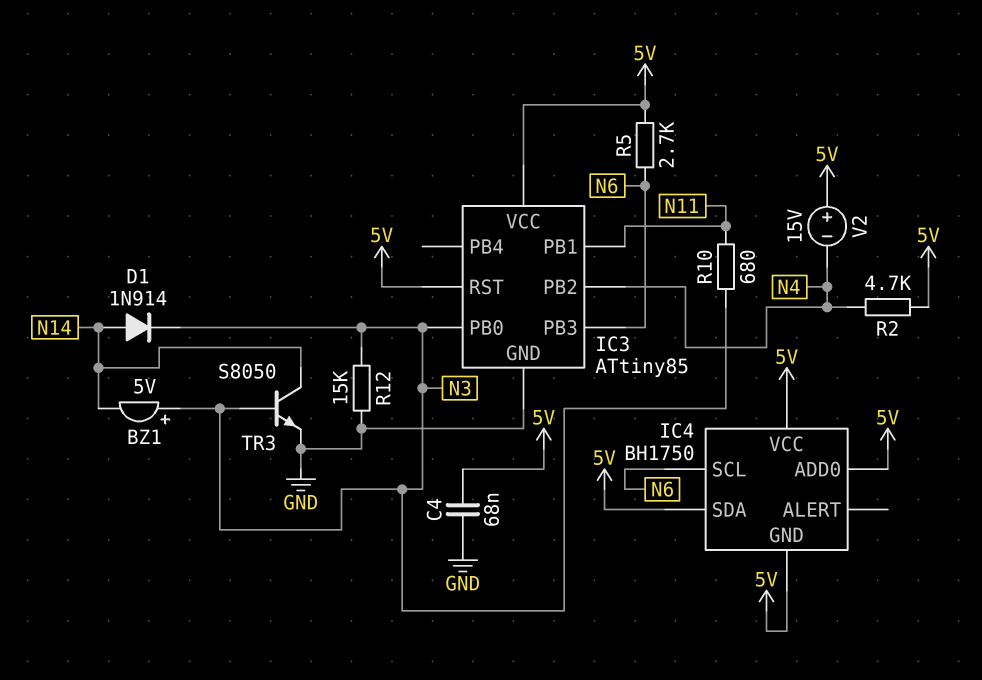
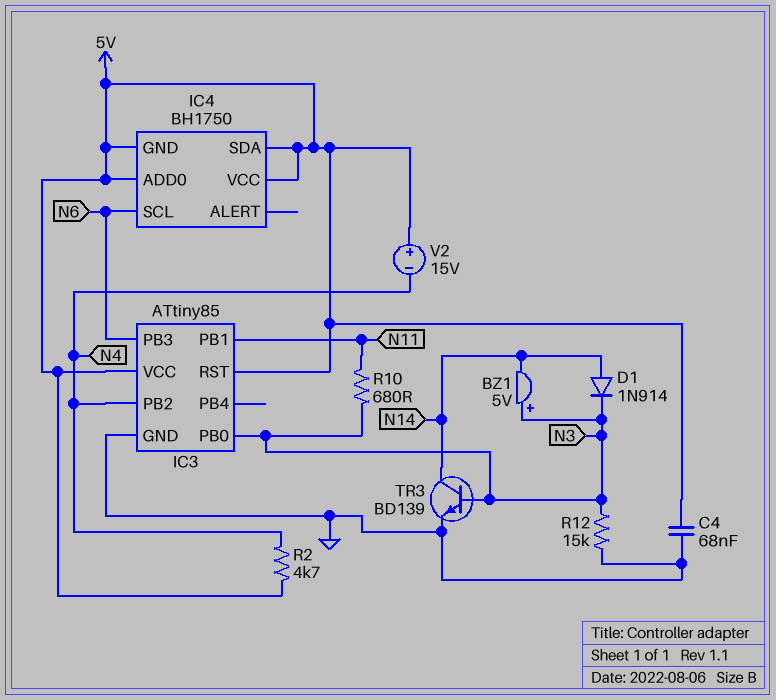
R5: 2.7k (5V, N6) -> none
TR3: NPN S8050 (B N3, C N14, E GND) -> NPN BD139 (B N3, C N14, E GND)

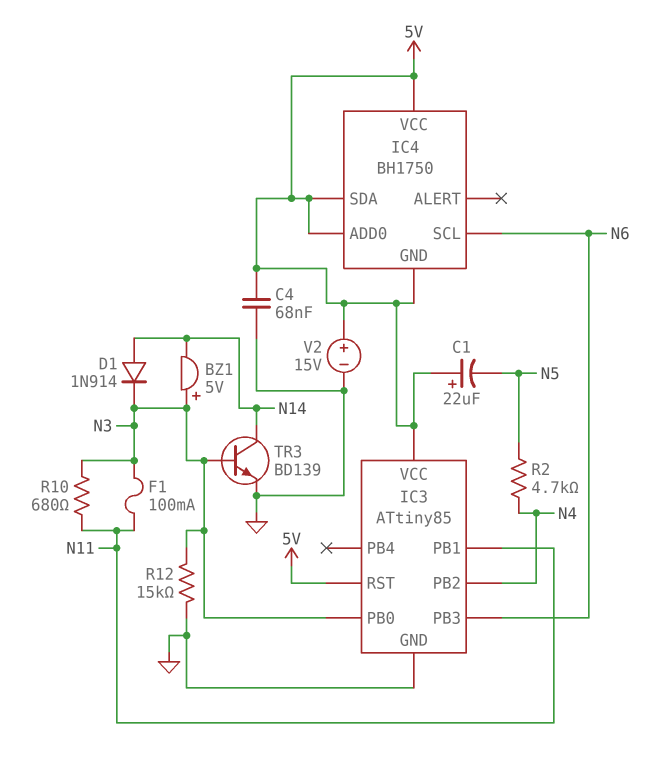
C1: none -> 22uF (plus 5V, minus N5)
F1: none -> 100mA (N3, N11)
R2: 4.7k (5V, N4) -> 4.7k (N4, N5)
V2: 15V (plus 5V, minus N4) -> 15V (plus 5V, minus GND)

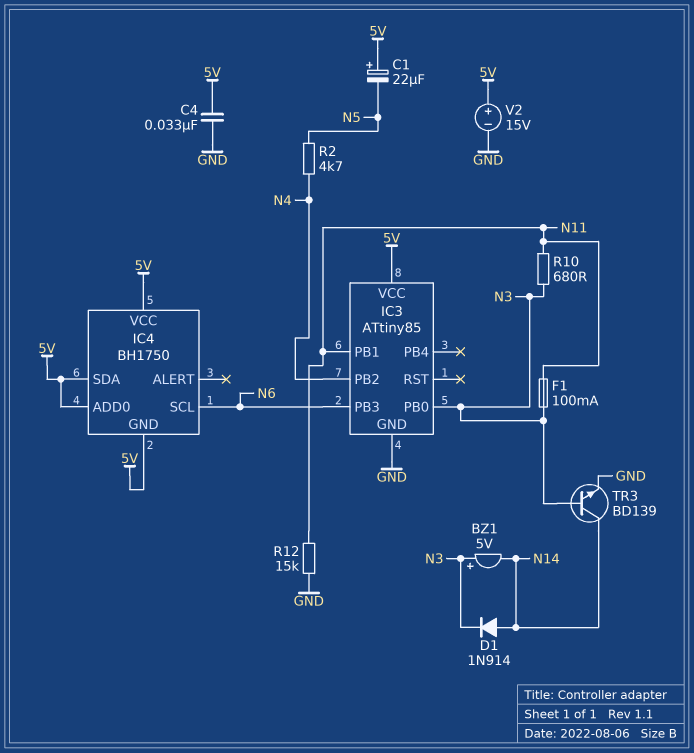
C4: 68nF (5V, GND) -> 33nF (5V, GND)
IC3 pin RST: 5V -> none
R12: 15k (GND, N3) -> 15k (GND, N11)

